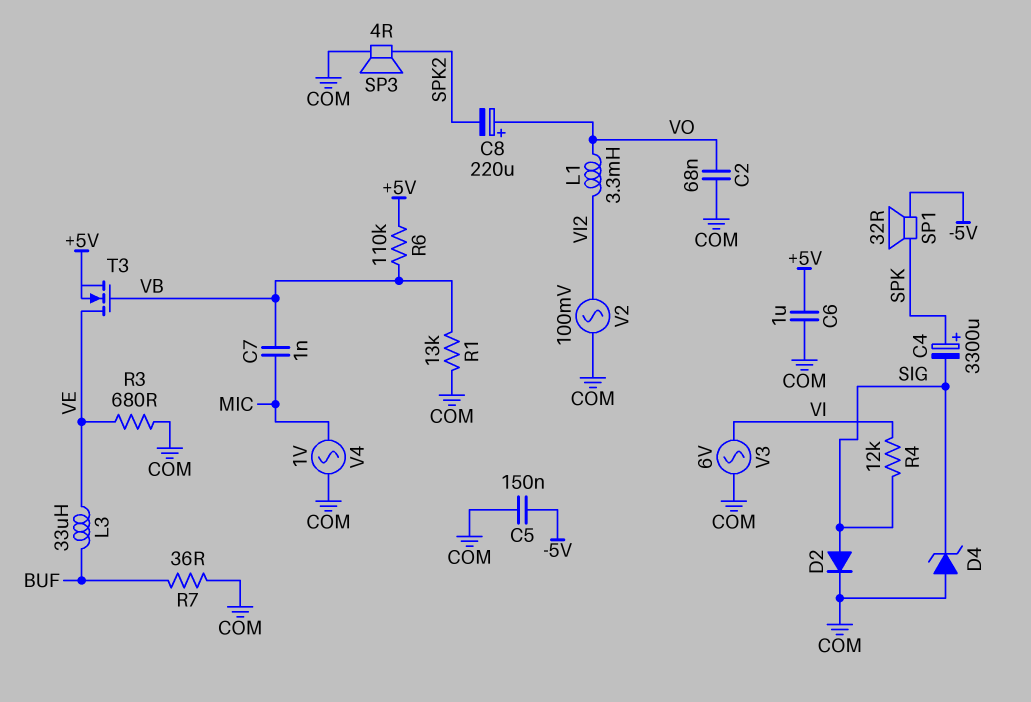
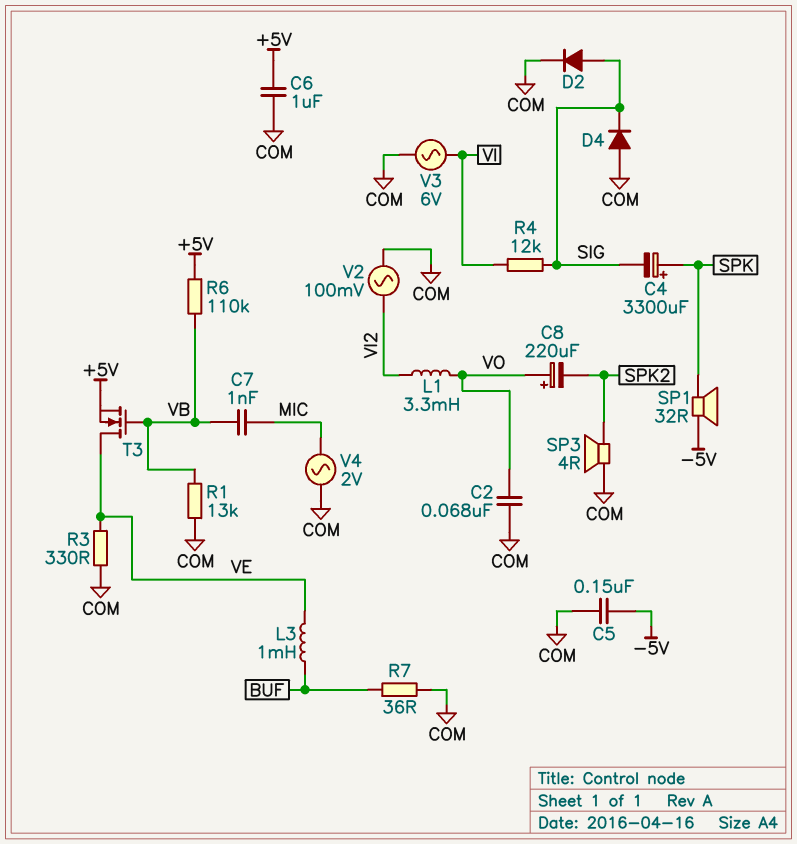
D4: zener (A COM, K SIG) -> diode (A COM, K SIG)
L3: 33uH (BUF, VE) -> 1mH (BUF, VE)
R3: 680 (COM, VE) -> 330 (COM, VE)
V4: AC 1V (COM, MIC) -> AC 2V (COM, MIC)

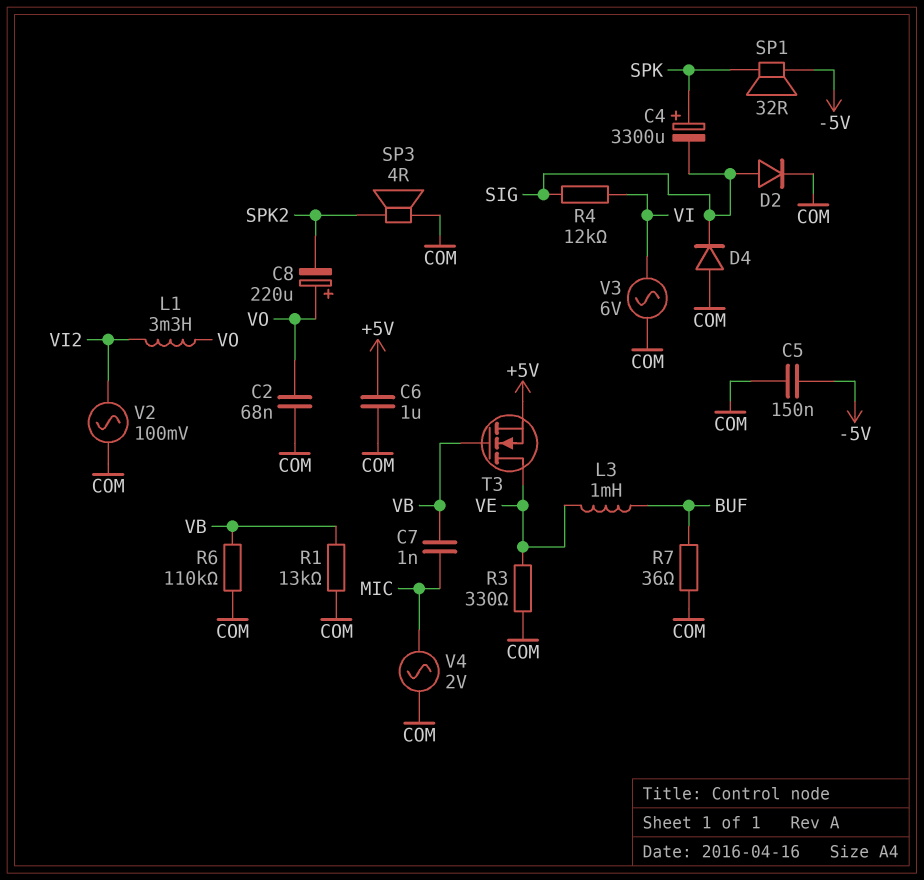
R6: 110k (+5V, VB) -> 110k (COM, VB)

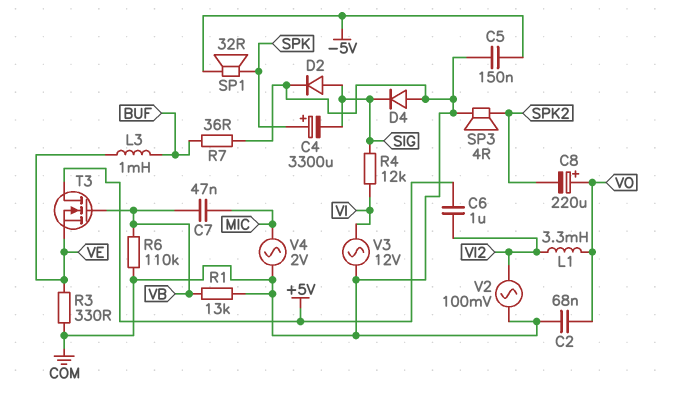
C6: 1uF (+5V, COM) -> 1uF (+5V, VI2)
C7: 1nF (MIC, VB) -> 47nF (MIC, VB)
T3: NMOS (G VB, D VE, S +5V) -> NMOS (G VB, D +5V, S VE)
V3: AC 6V (COM, VI) -> AC 12V (COM, VI)

